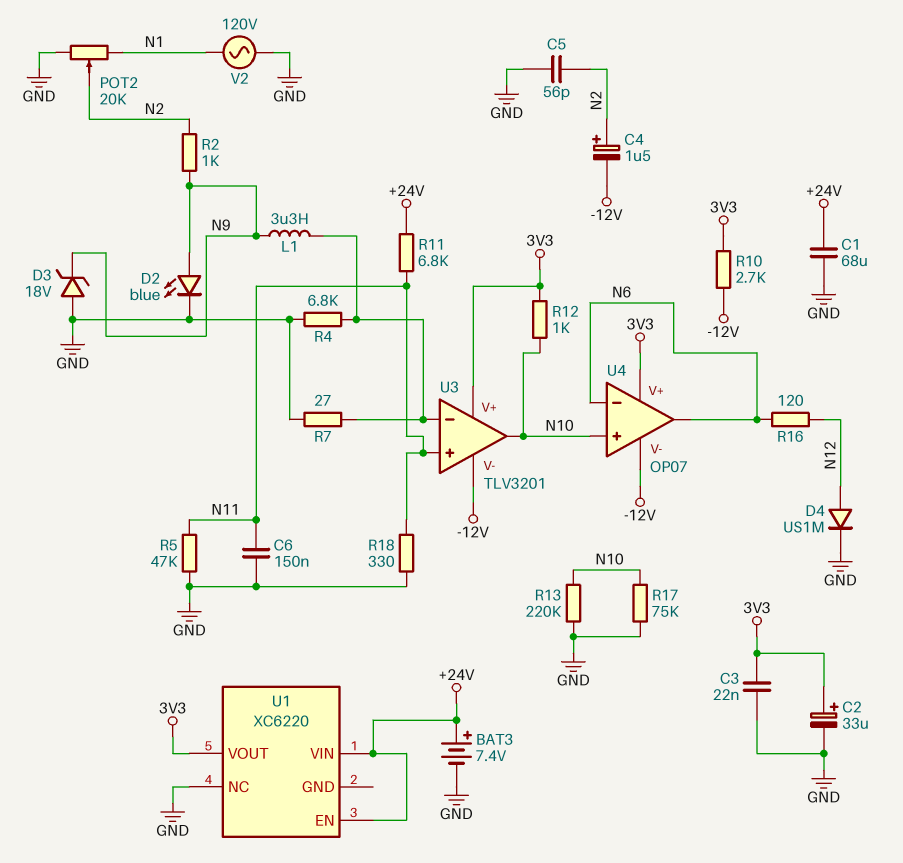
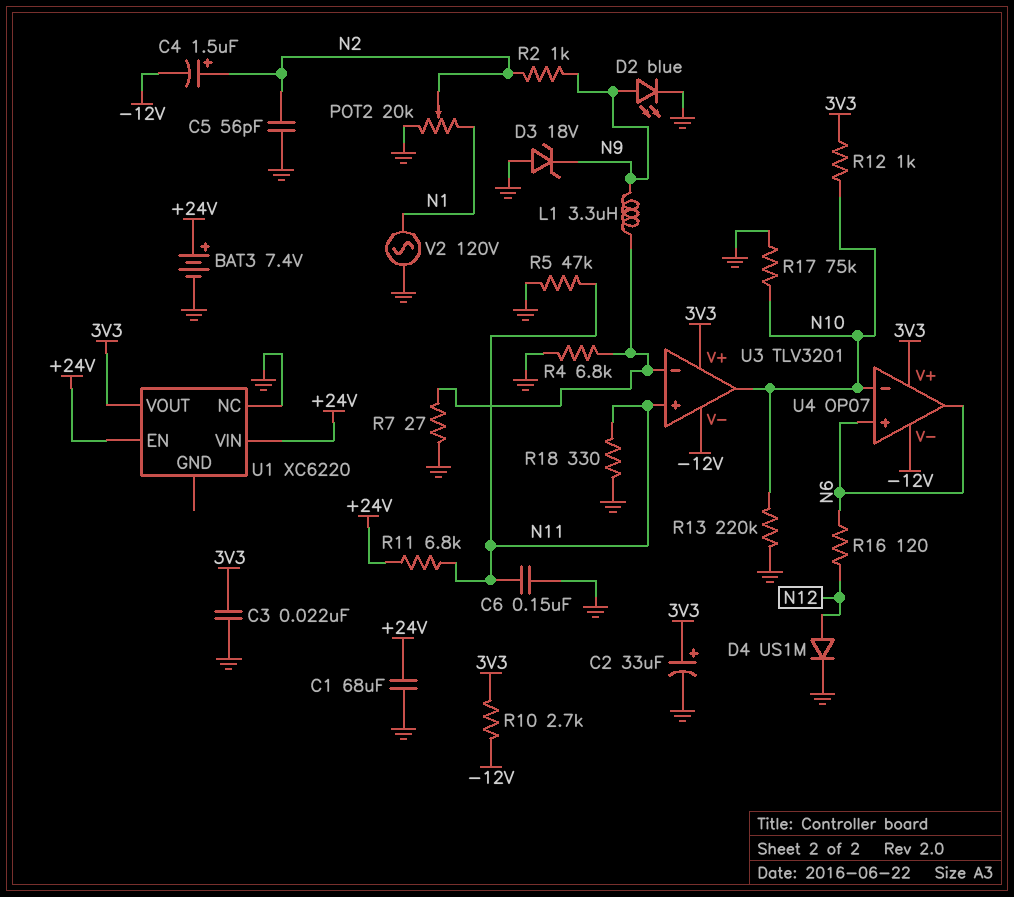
U4 pin in+: N10 -> N6
U4 pin in-: N6 -> N10

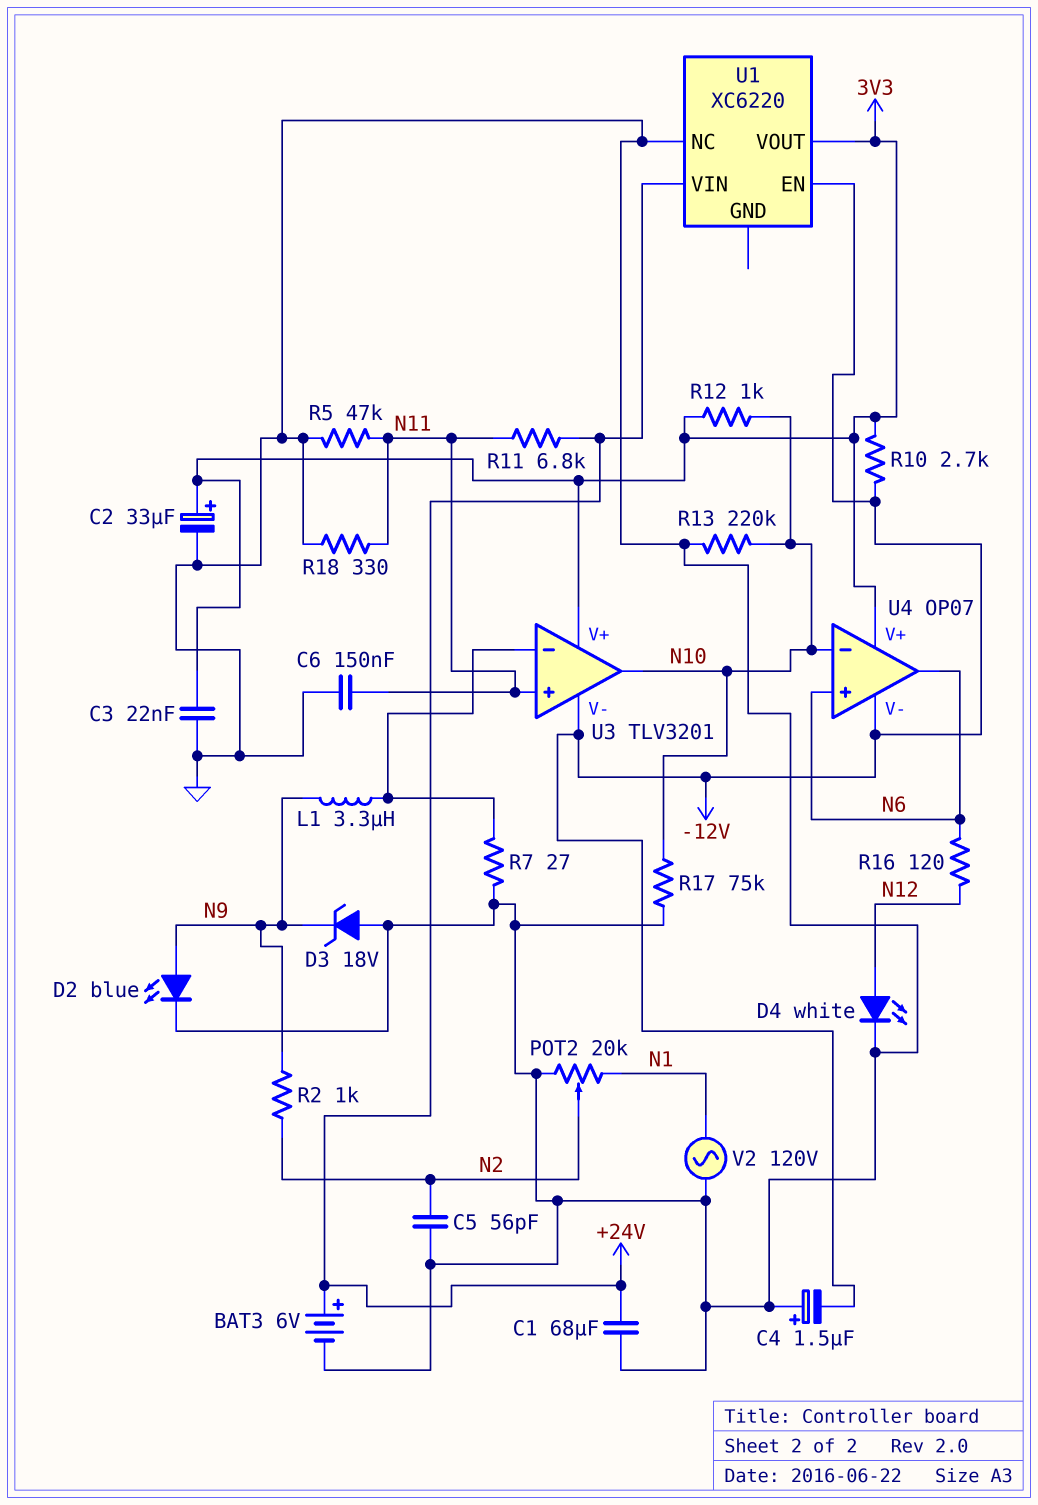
BAT3: 7.4V (plus +24V, minus GND) -> 6V (plus +24V, minus GND)
C4: 1.5uF (plus N2, minus -12V) -> 1.5uF (plus GND, minus -12V)
D4: diode US1M (A N12, K GND) -> LED white (A N12, K GND)
R4: 6.8k (GND, U3/in-) -> none
U1 pin EN: +24V -> -12V

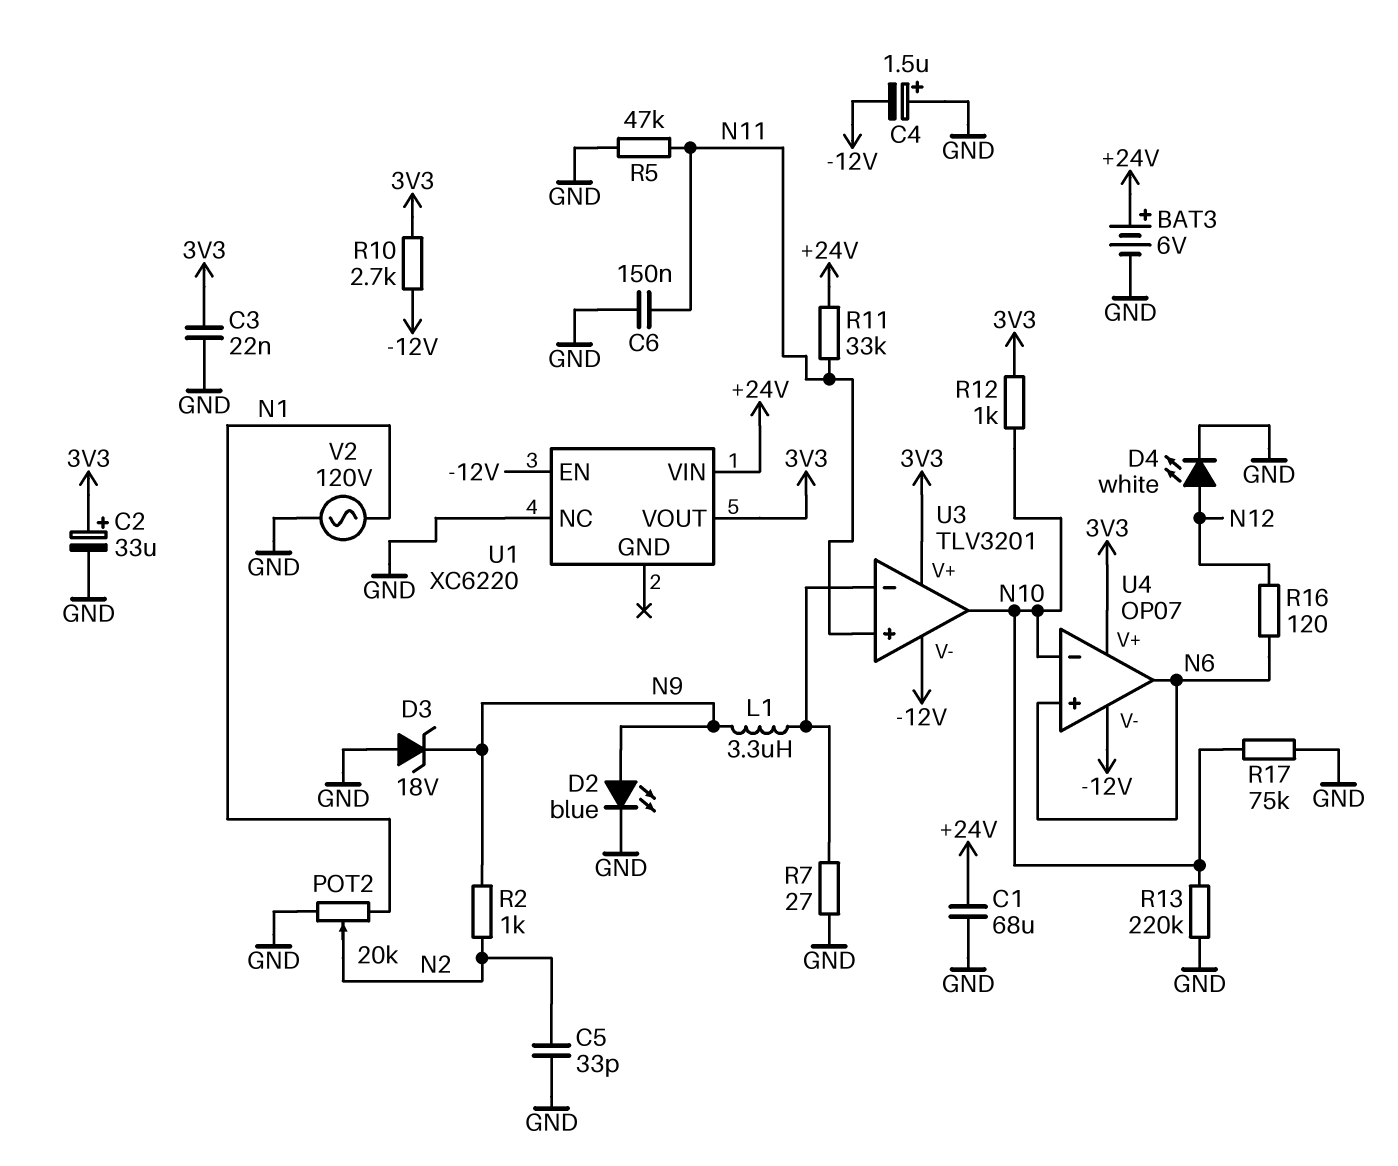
C5: 56pF (GND, N2) -> 33pF (GND, N2)
R11: 6.8k (+24V, N11) -> 33k (+24V, N11)
R18: 330 (GND, N11) -> none

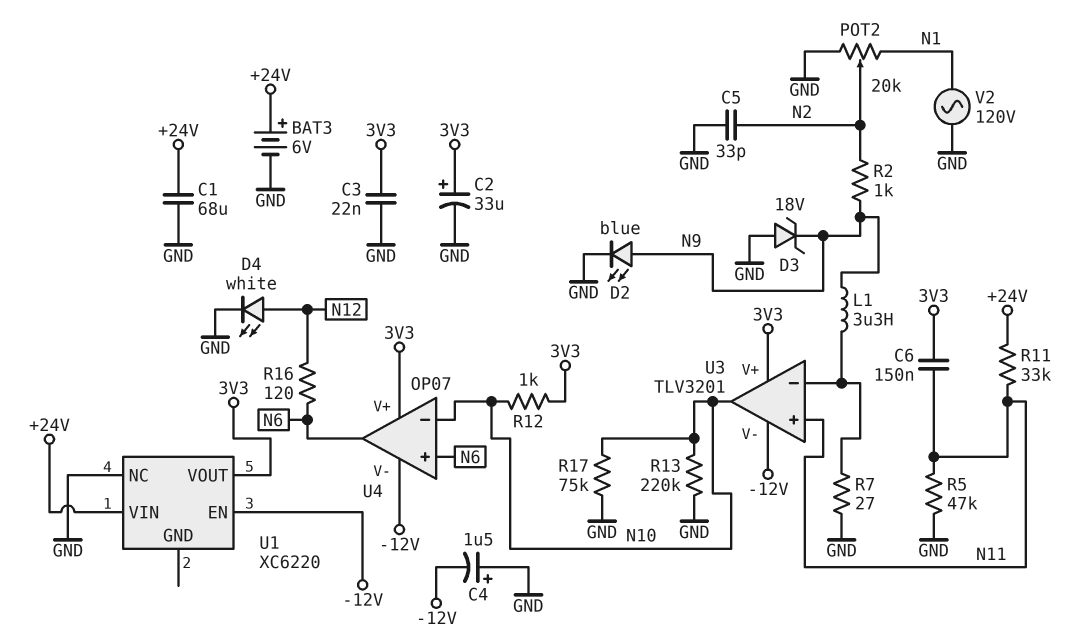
C6: 150nF (GND, N11) -> 150nF (3V3, N11)
R10: 2.7k (-12V, 3V3) -> none

